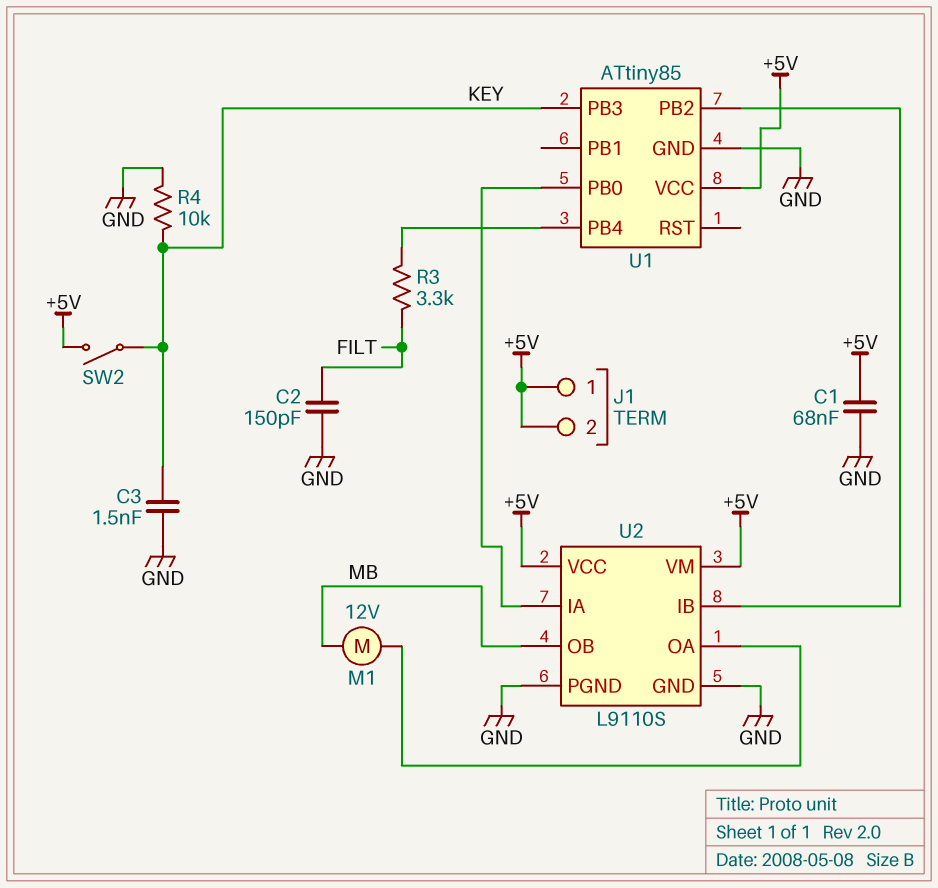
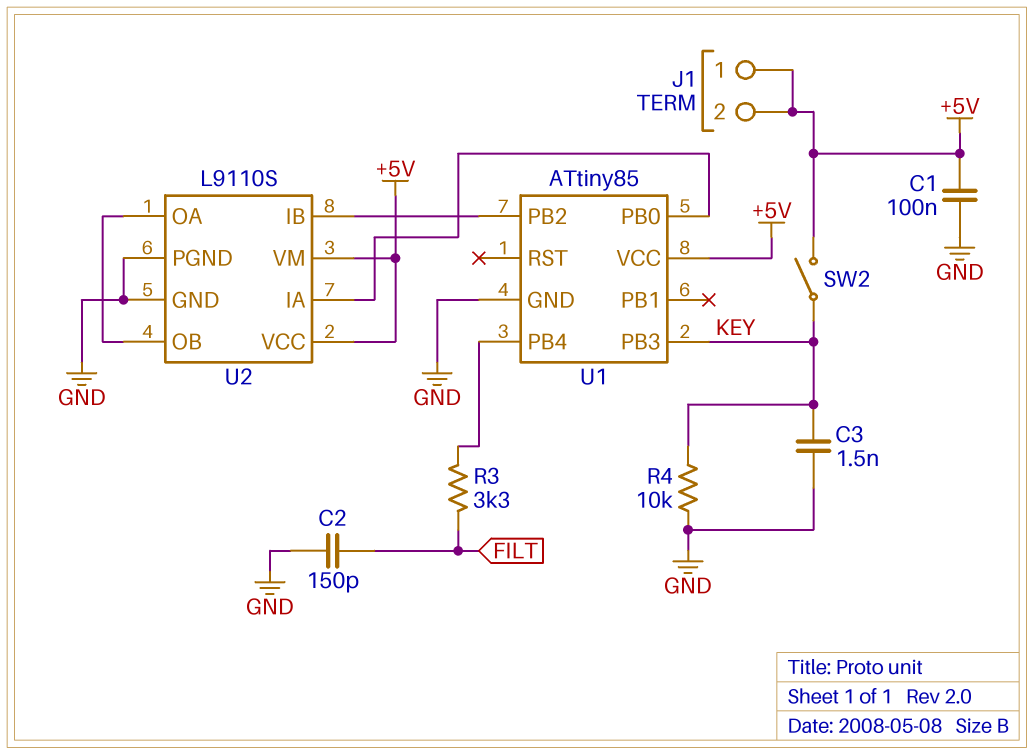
C1: 68nF (+5V, GND) -> 100nF (+5V, GND)
M1: motor 12V (MB, U2/OA) -> none
U2 pin OB: MB -> U2/OA

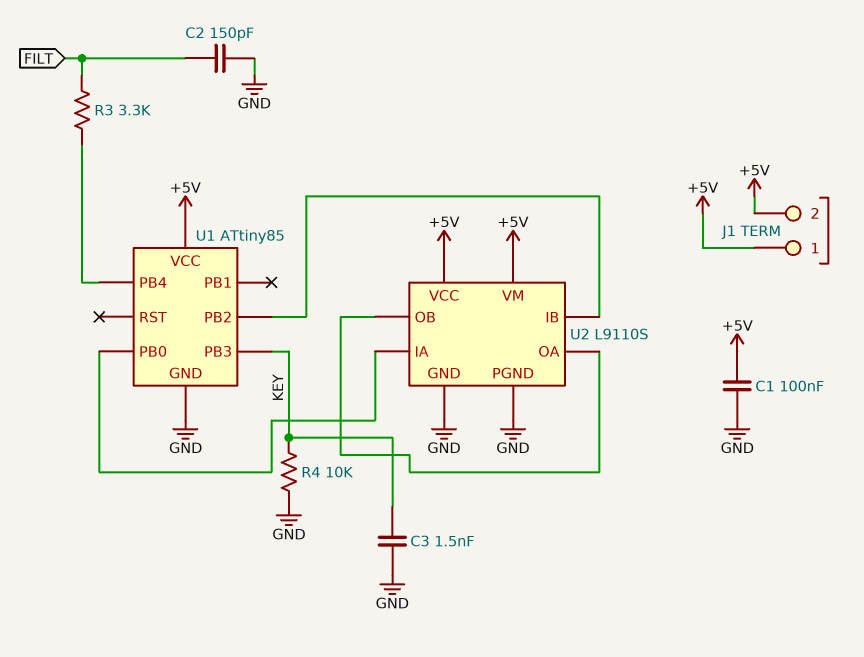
SW2: switch (+5V, KEY) -> none

